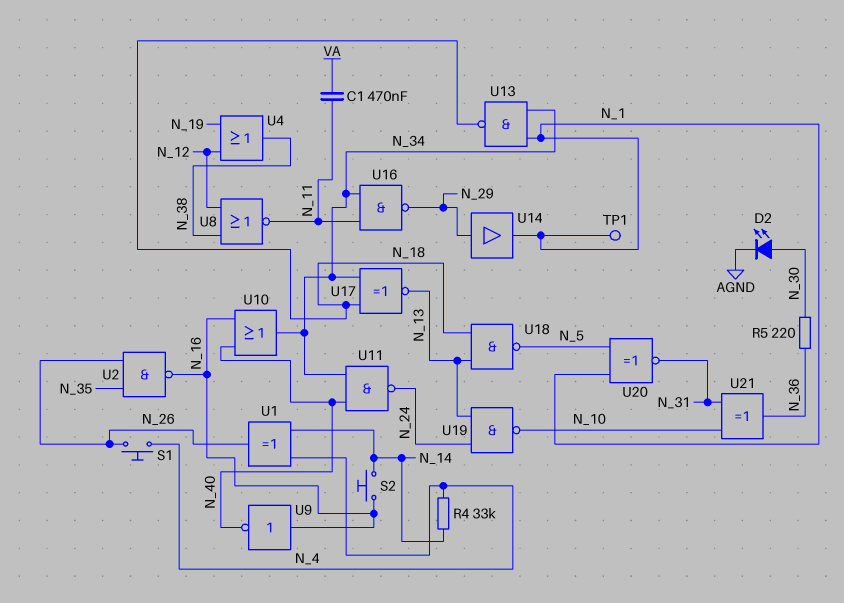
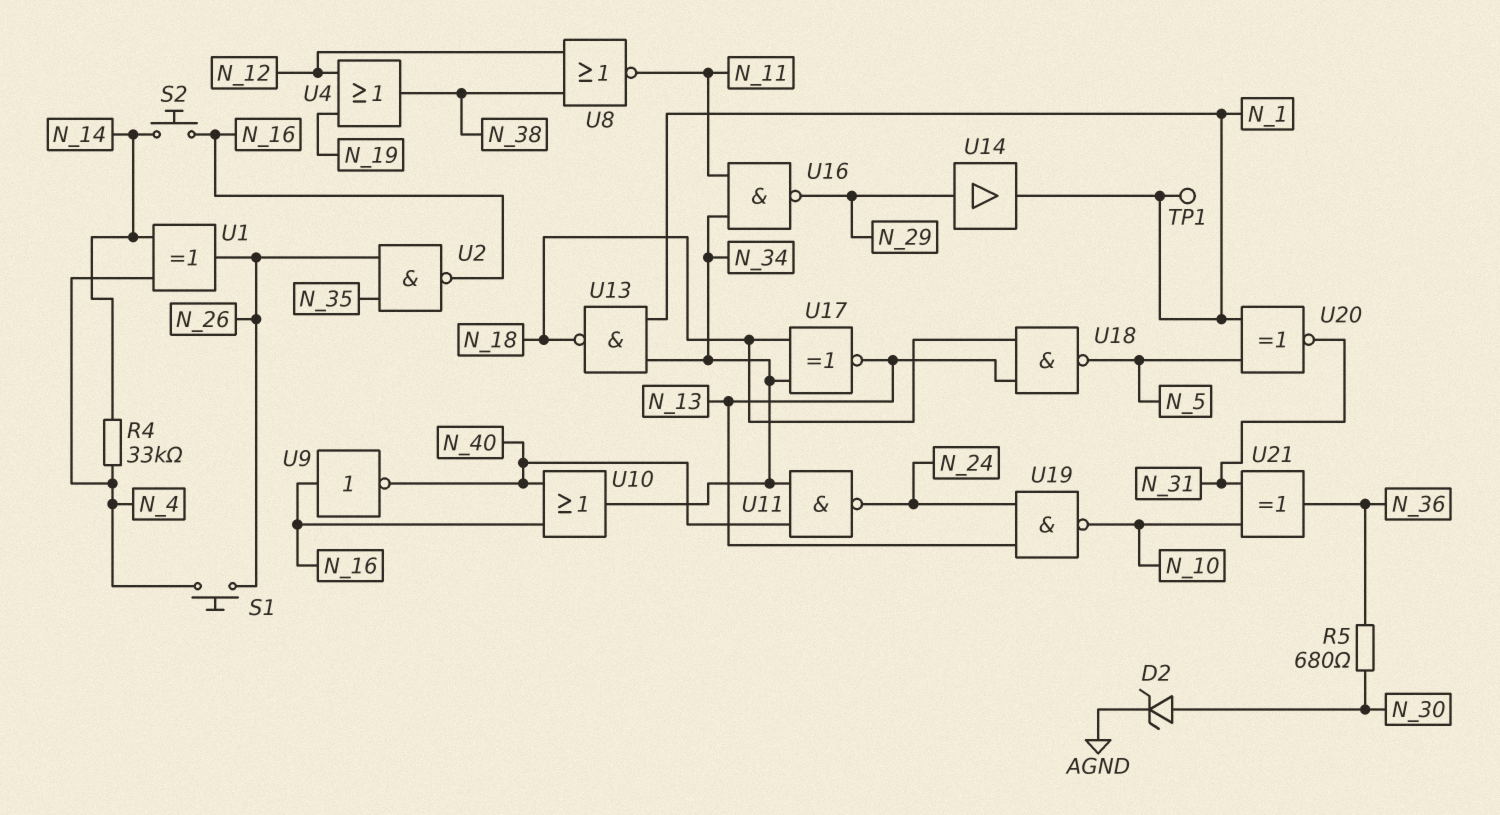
C1: 470nF (N_11, VA) -> none
D2: LED (A N_30, K AGND) -> zener (A N_30, K AGND)
R5: 220 (N_30, N_36) -> 680 (N_30, N_36)

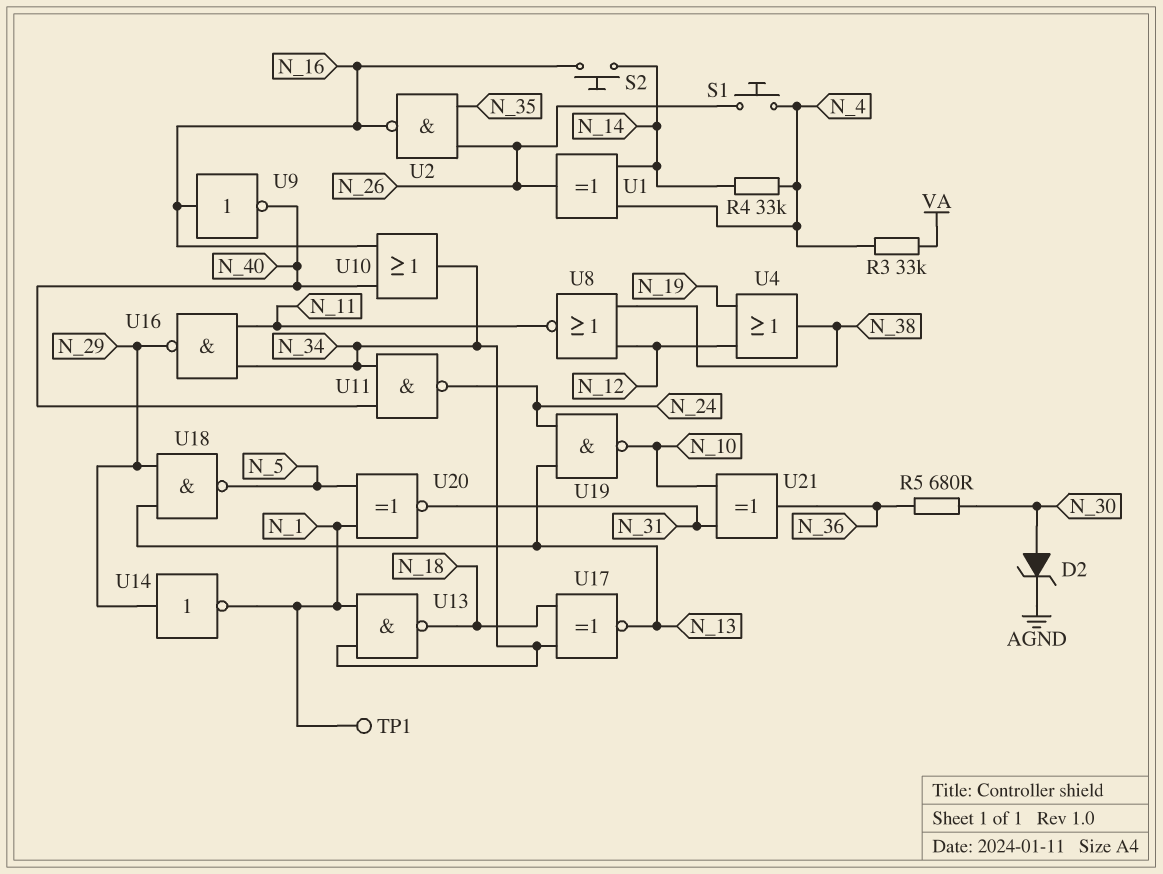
R3: none -> 33k (N_4, VA)
U14: buffer (in N_29, out N_1) -> NOT (in N_29, out N_1)
U18: NAND (in N_13, in N_18, out N_5) -> NAND (in N_13, in N_29, out N_5)

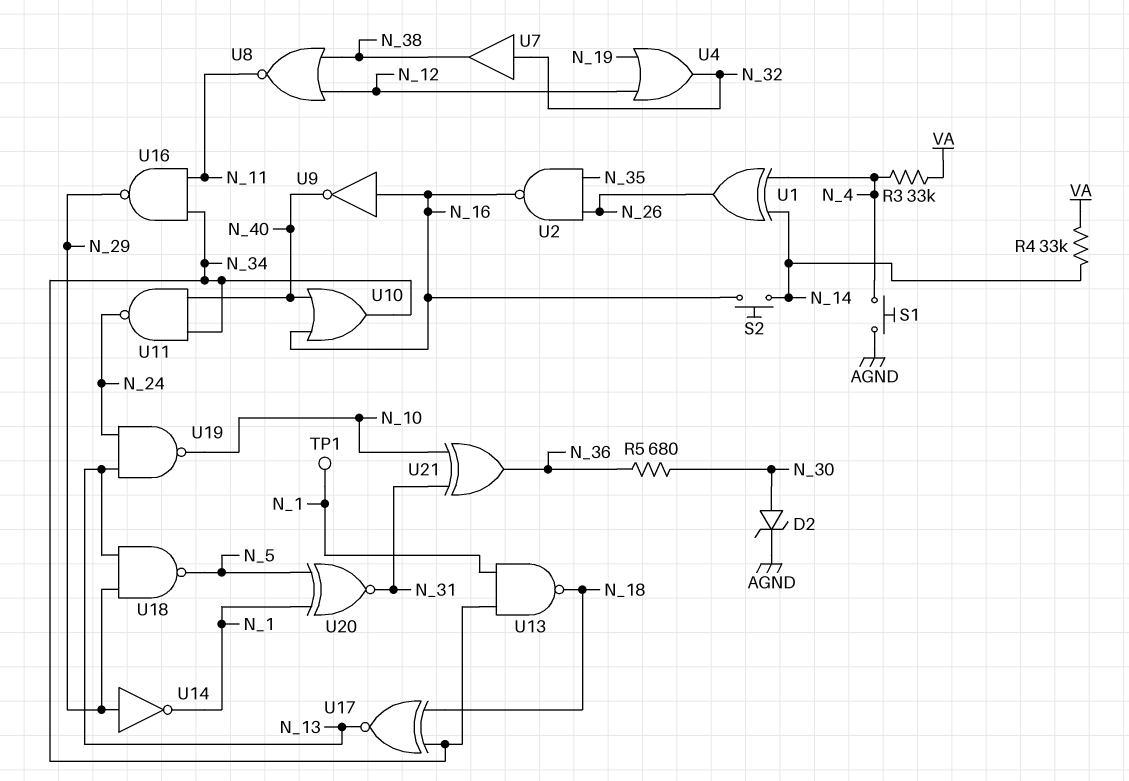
R4: 33k (N_4, N_14) -> 33k (N_14, VA)
S1: button (N_4, N_26) -> button (AGND, N_4)
U4: OR (in N_12, in N_19, out N_38) -> OR (in N_12, in N_19, out N_32)
U7: none -> buffer (in N_32, out N_38)

